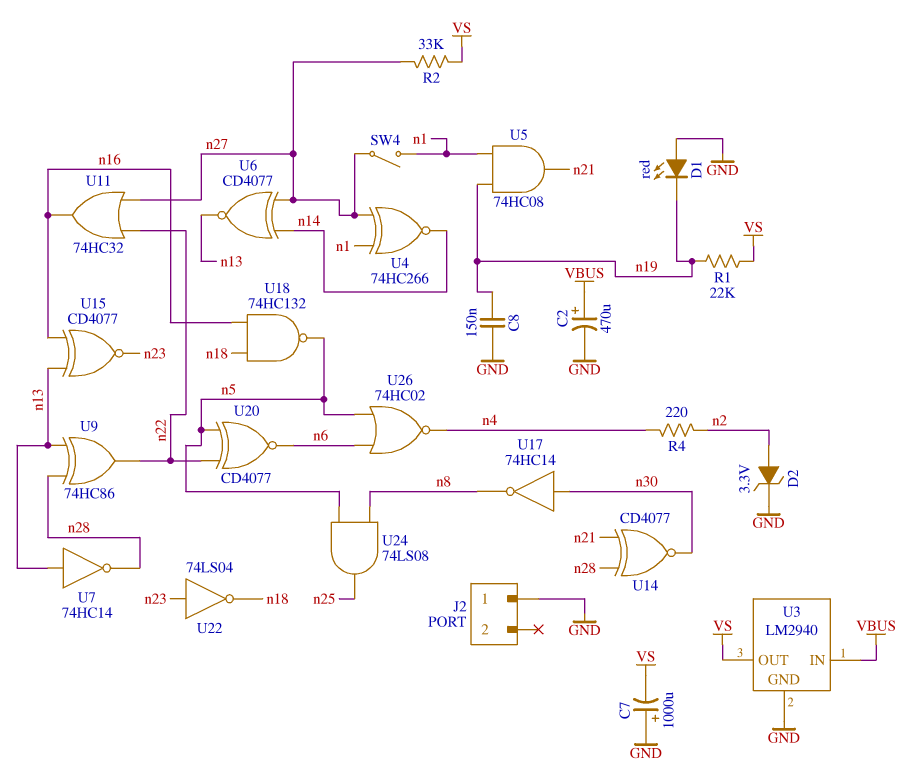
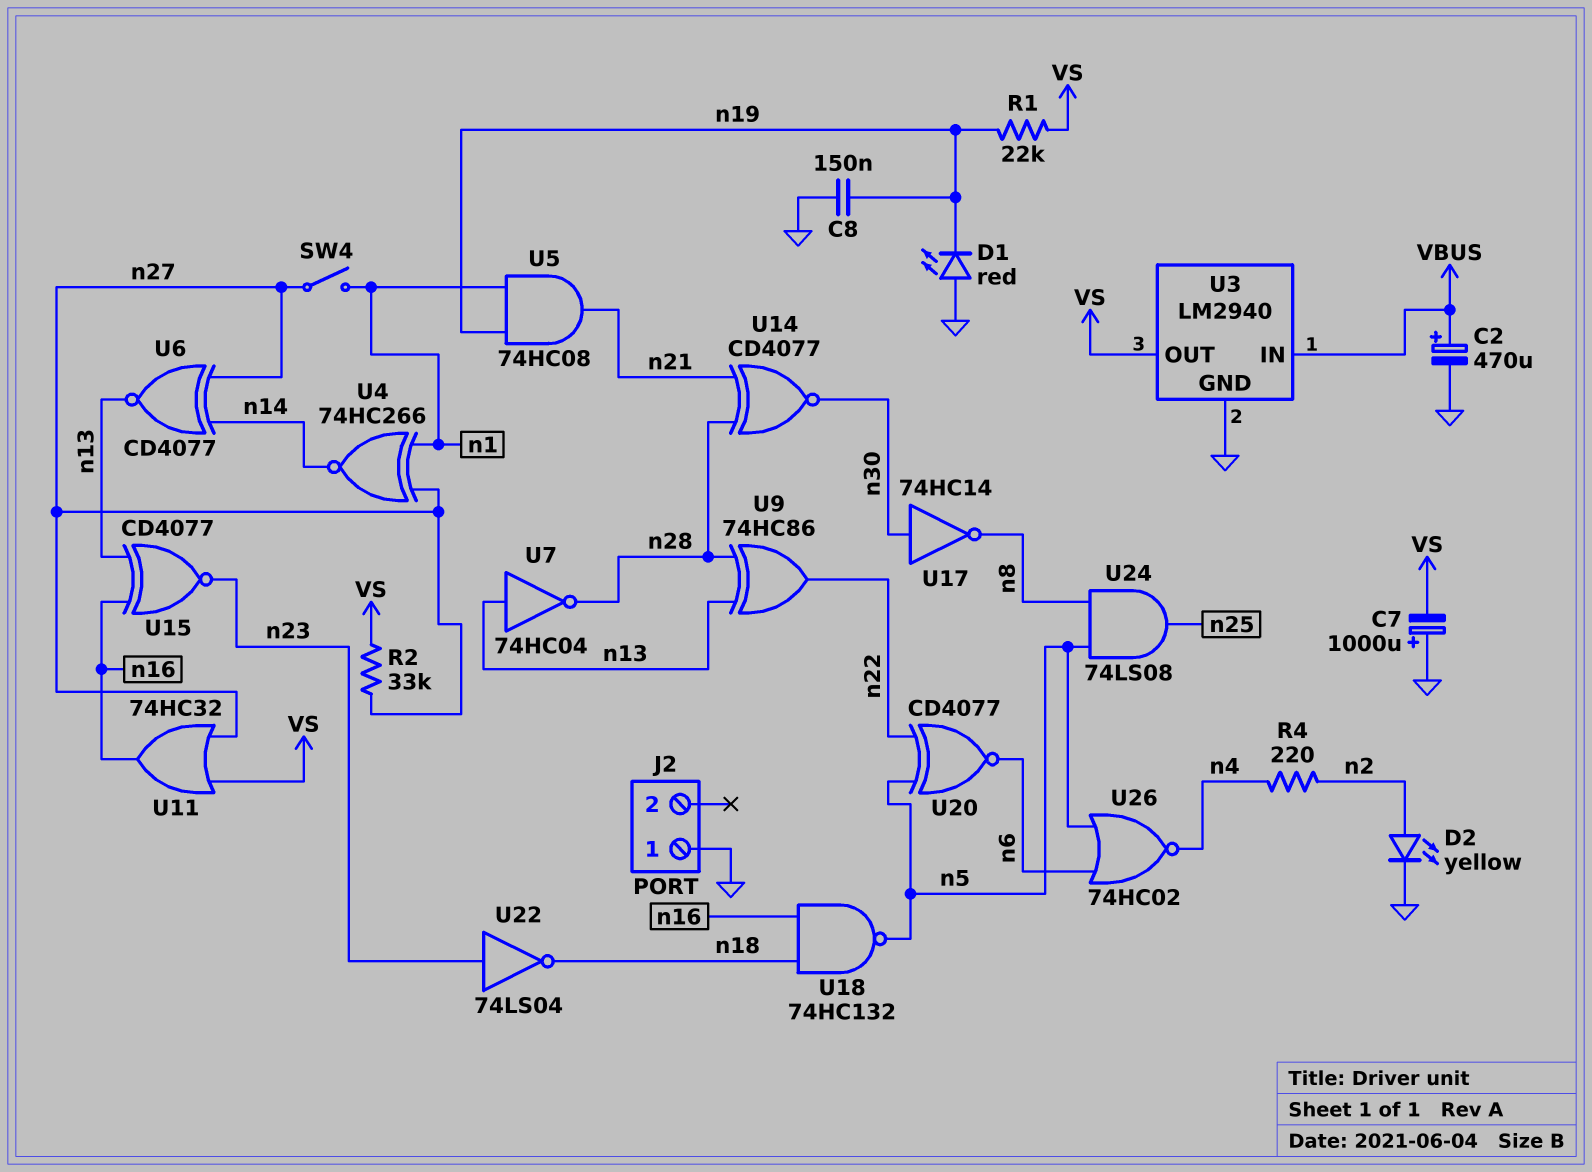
D2: zener 3.3V (A n2, K GND) -> LED yellow (A n2, K GND)
U7: NOT 74HC14 (in n13, out n28) -> NOT 74HC04 (in n13, out n28)
U11: OR 74HC32 (in n22, in n27, out n16) -> OR 74HC32 (in VS, in n27, out n16)

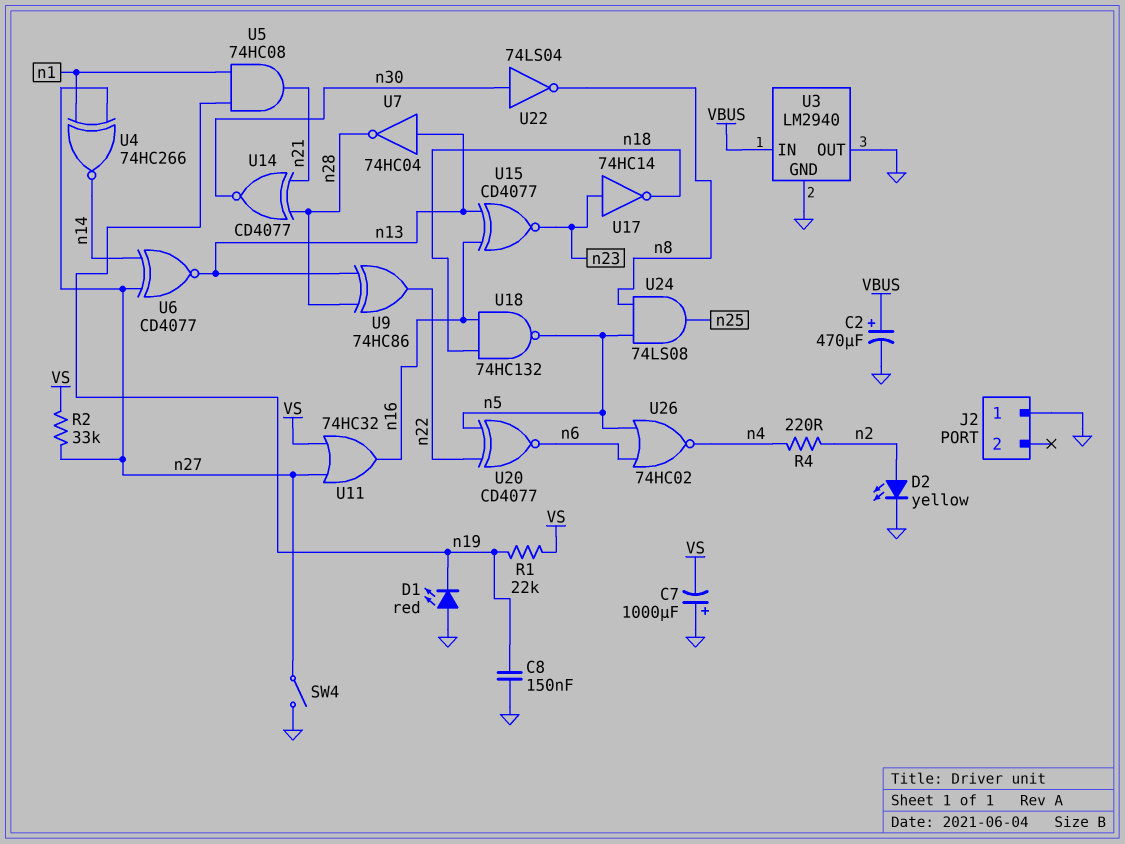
SW4: switch (n1, n27) -> switch (GND, n27)
U3 pin OUT: VS -> GND
U17: NOT 74HC14 (in n30, out n8) -> NOT 74HC14 (in n23, out n18)
U22: NOT 74LS04 (in n23, out n18) -> NOT 74LS04 (in n30, out n8)

